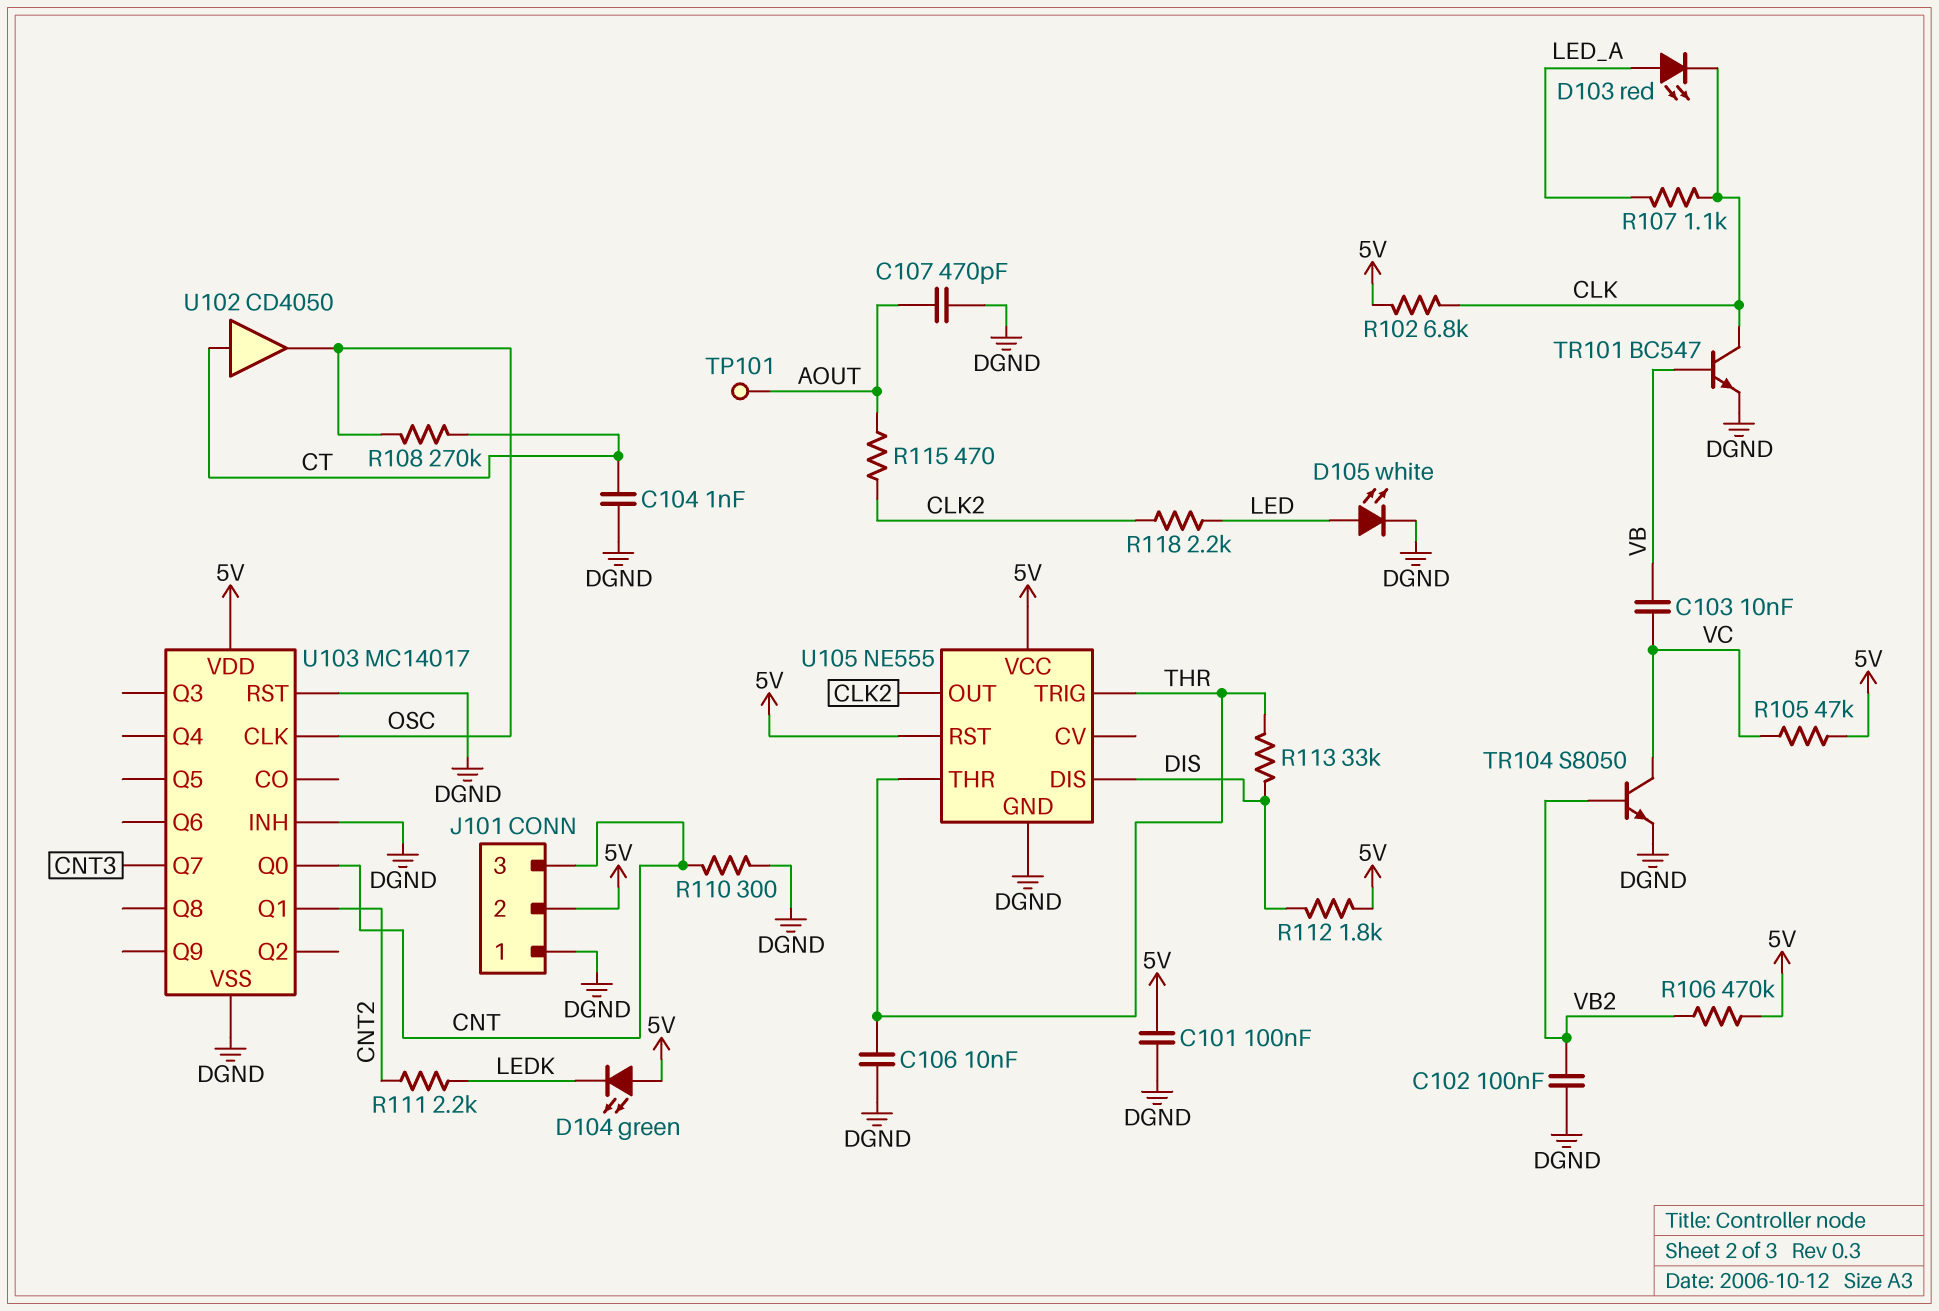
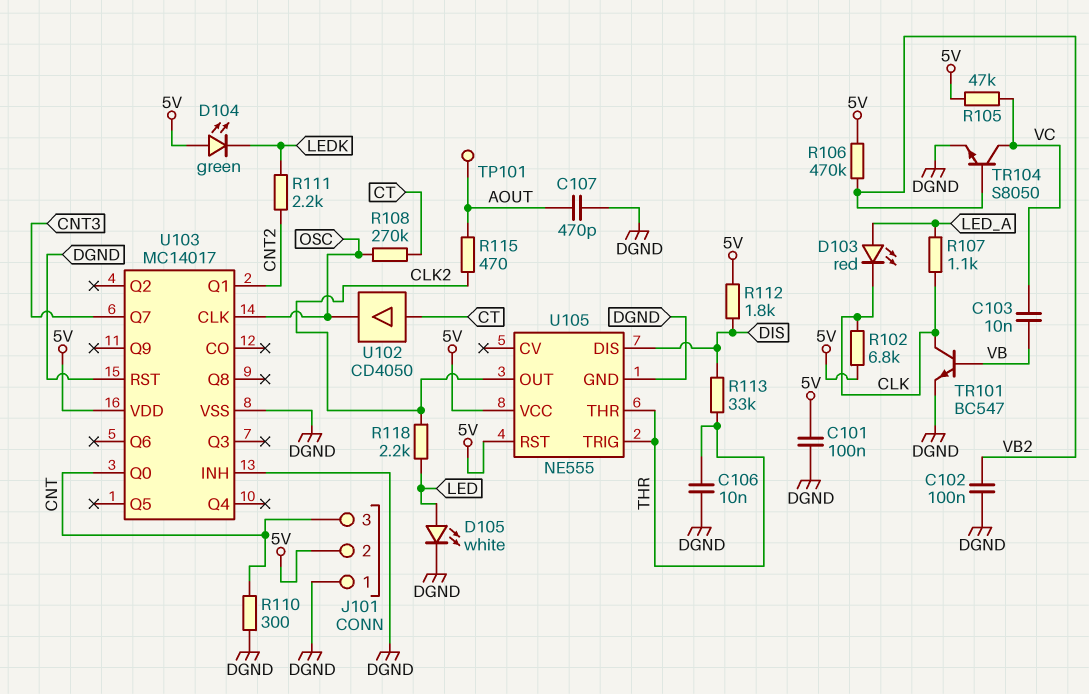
C104: 1nF (CT, DGND) -> none

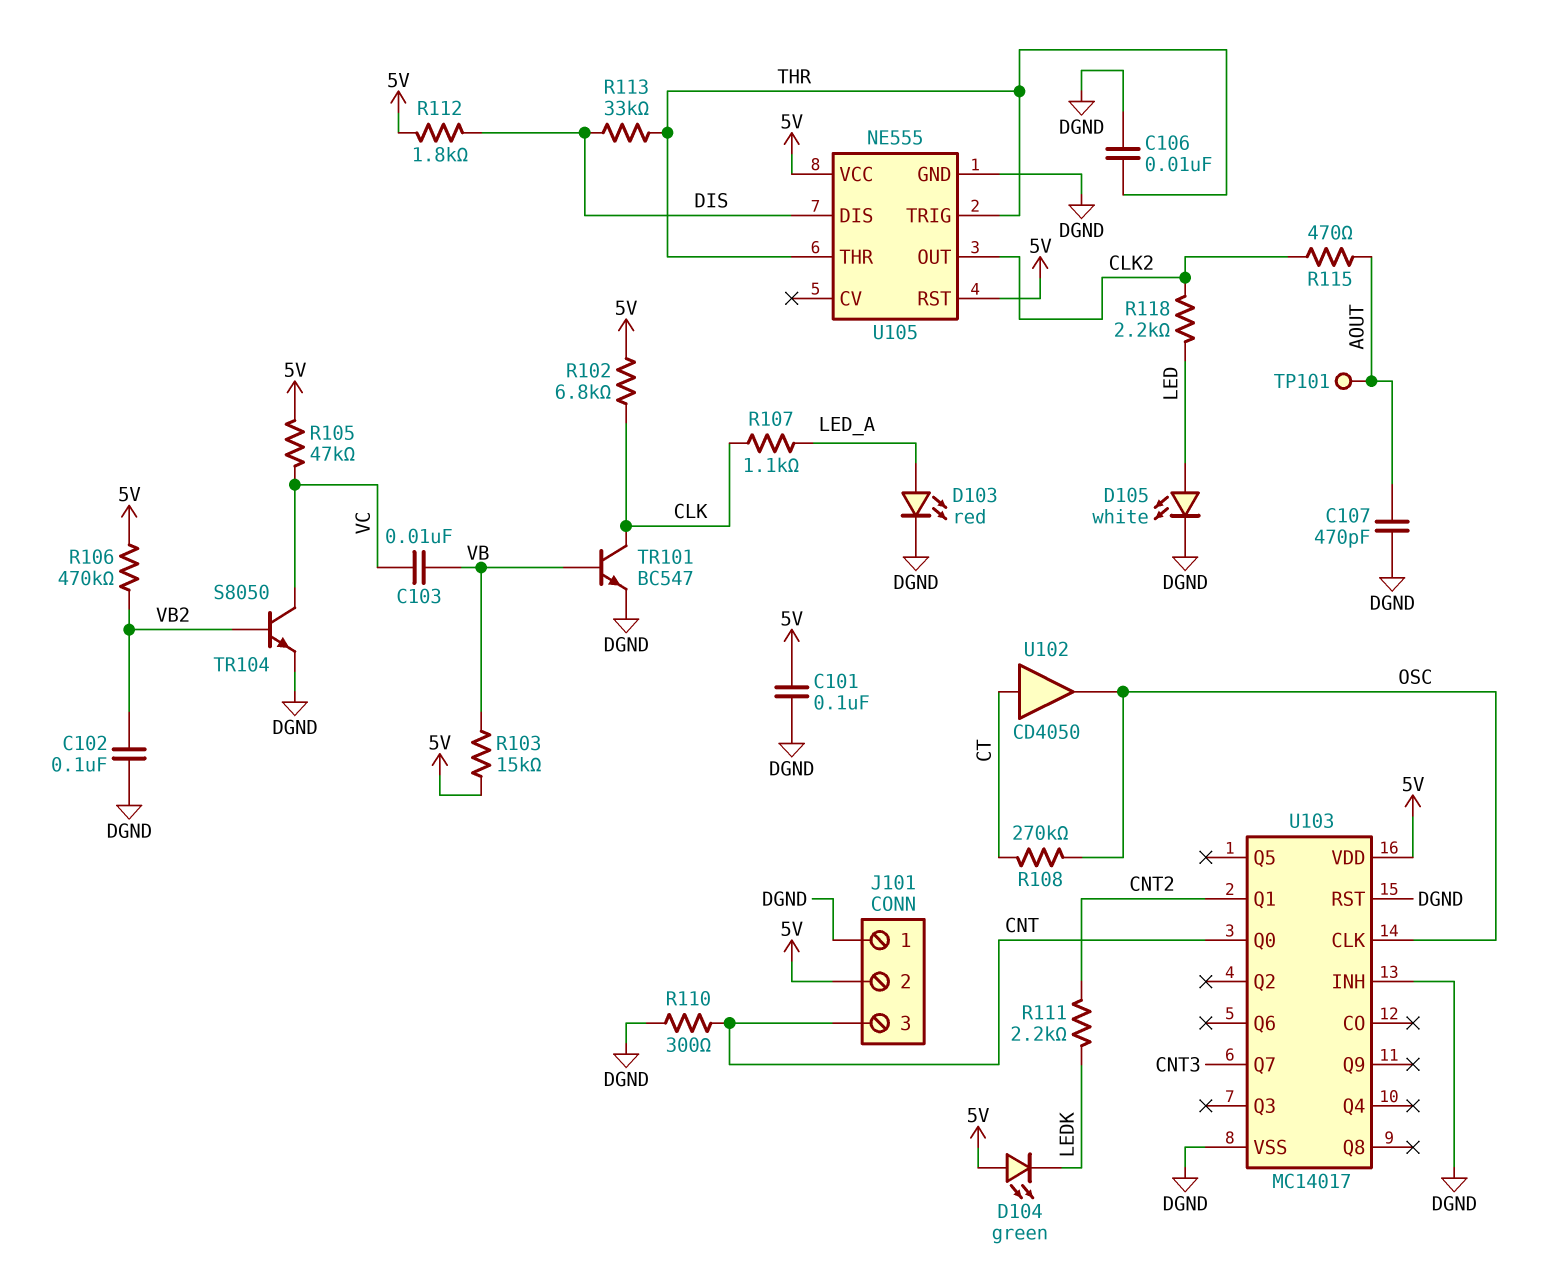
D103: LED red (A LED_A, K CLK) -> LED red (A LED_A, K DGND)
R103: none -> 15k (5V, VB)

